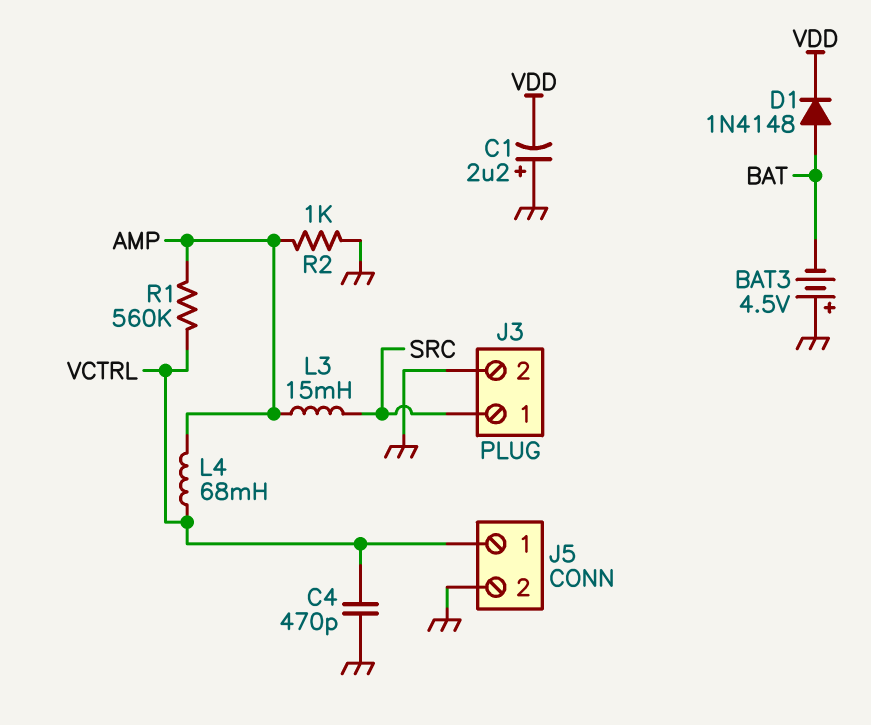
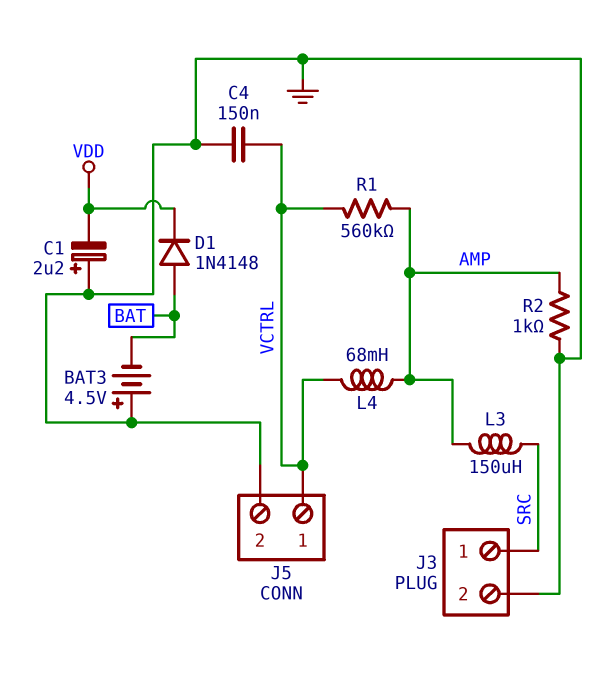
C4: 470pF (GND, VCTRL) -> 150nF (GND, VCTRL)
L3: 15mH (AMP, SRC) -> 150uH (AMP, SRC)

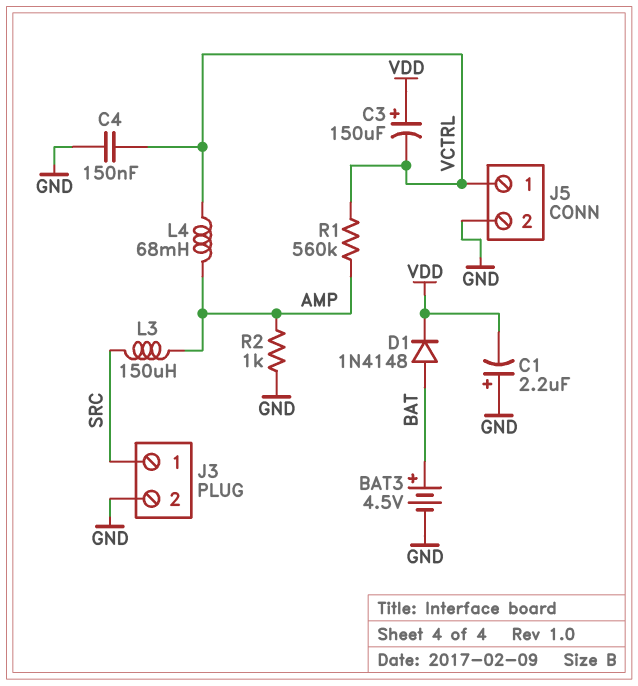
BAT3: 4.5V (plus GND, minus BAT) -> 4.5V (plus BAT, minus GND)
C3: none -> 150uF (plus VDD, minus VCTRL)

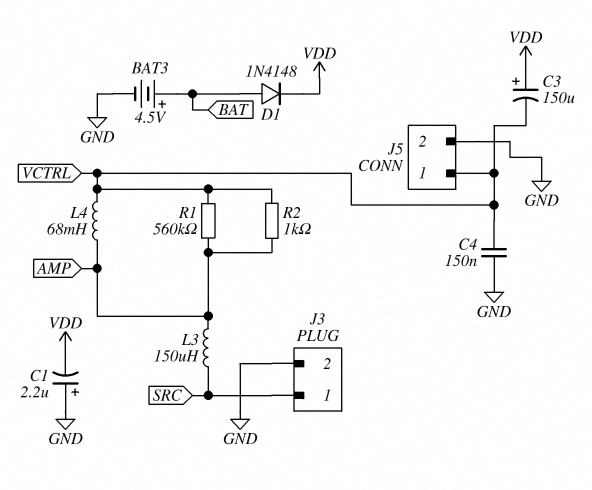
R2: 1k (AMP, GND) -> 1k (AMP, VCTRL)

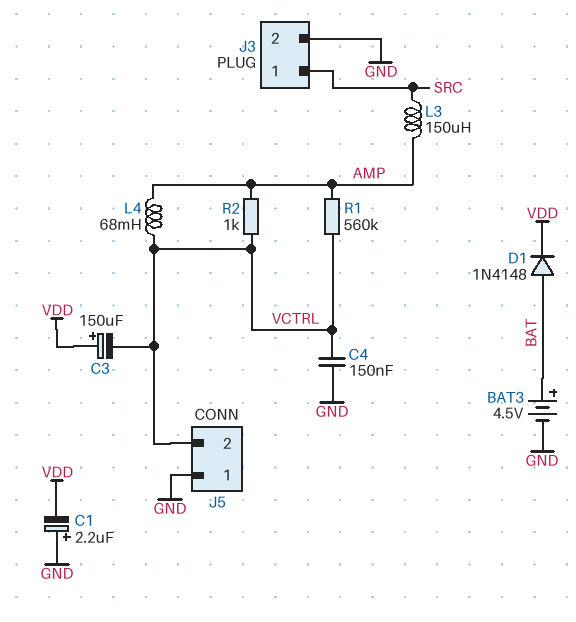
J5 pin 1: VCTRL -> GND
J5 pin 2: GND -> VCTRL

